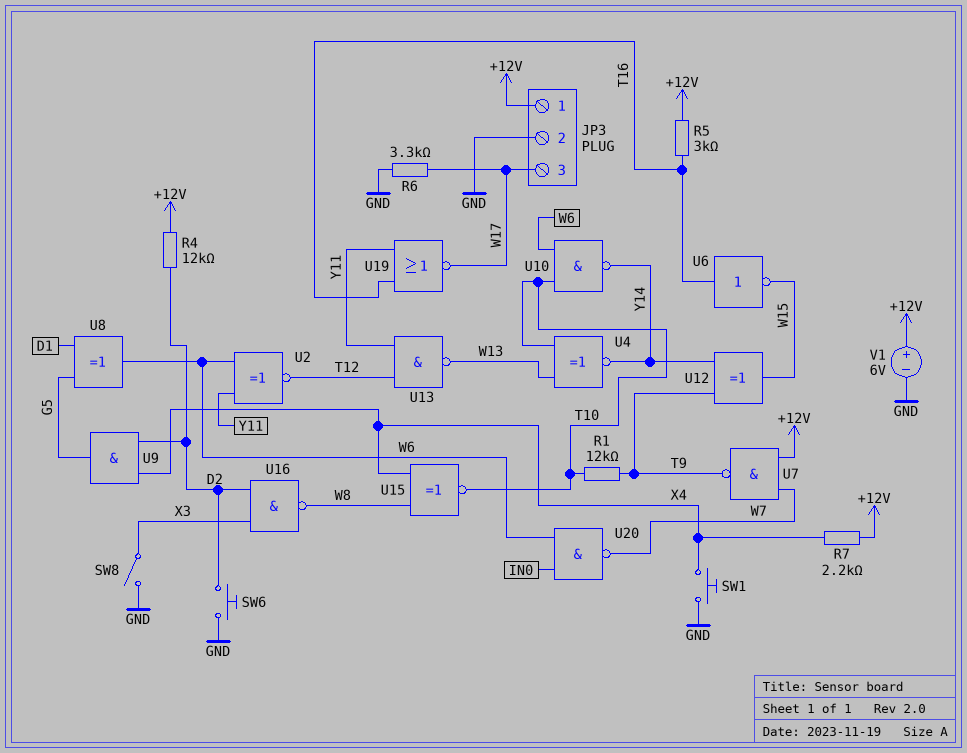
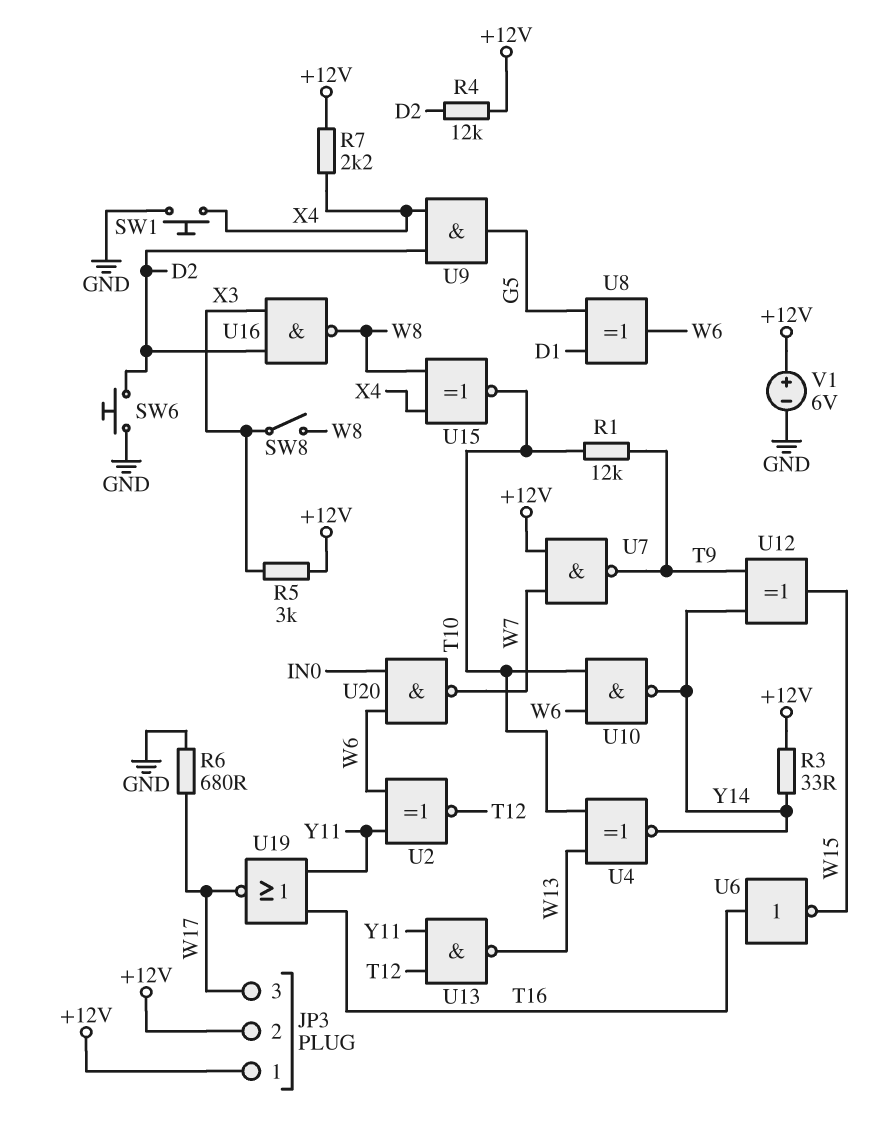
JP3 pin 2: GND -> +12V
R3: none -> 33 (+12V, Y14)
R5: 3k (+12V, T16) -> 3k (+12V, X3)
R6: 3.3k (GND, W17) -> 680 (GND, W17)
SW8: switch (GND, X3) -> switch (W8, X3)

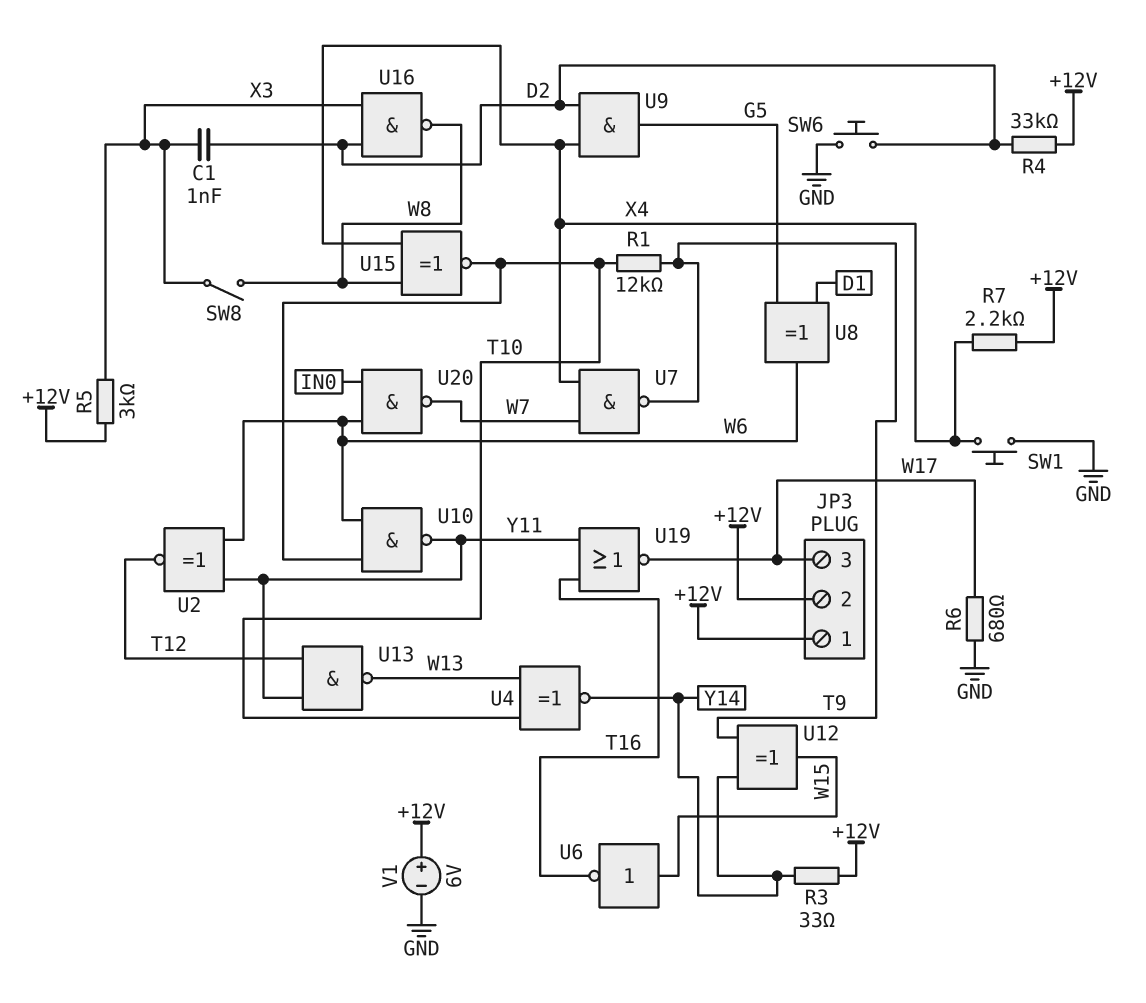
C1: none -> 1nF (D2, X3)
R4: 12k (+12V, D2) -> 33k (+12V, D2)
U6: NOT (in T16, out W15) -> NOT (in W15, out T16)
U7: NAND (in +12V, in W7, out T9) -> NAND (in W7, in X4, out T9)
U10: NAND (in T10, in W6, out Y14) -> NAND (in T10, in W6, out Y11)

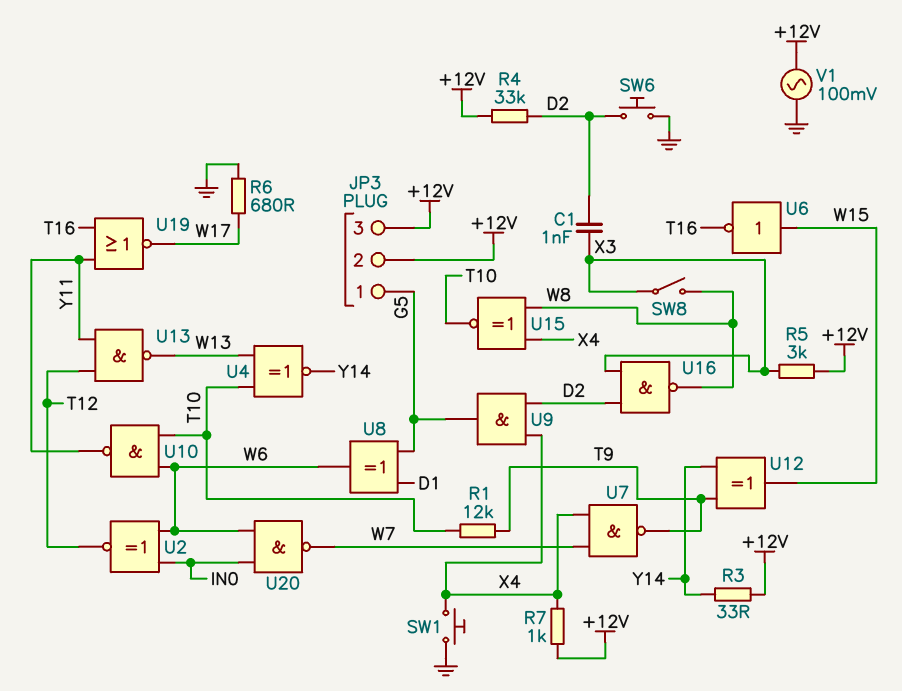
JP3 pin 1: +12V -> G5
JP3 pin 3: W17 -> +12V
R7: 2.2k (+12V, X4) -> 1k (+12V, X4)
U2: XNOR (in W6, in Y11, out T12) -> XNOR (in IN0, in W6, out T12)
V1: 6V (plus +12V, minus GND) -> AC 100mV (+12V, GND)

